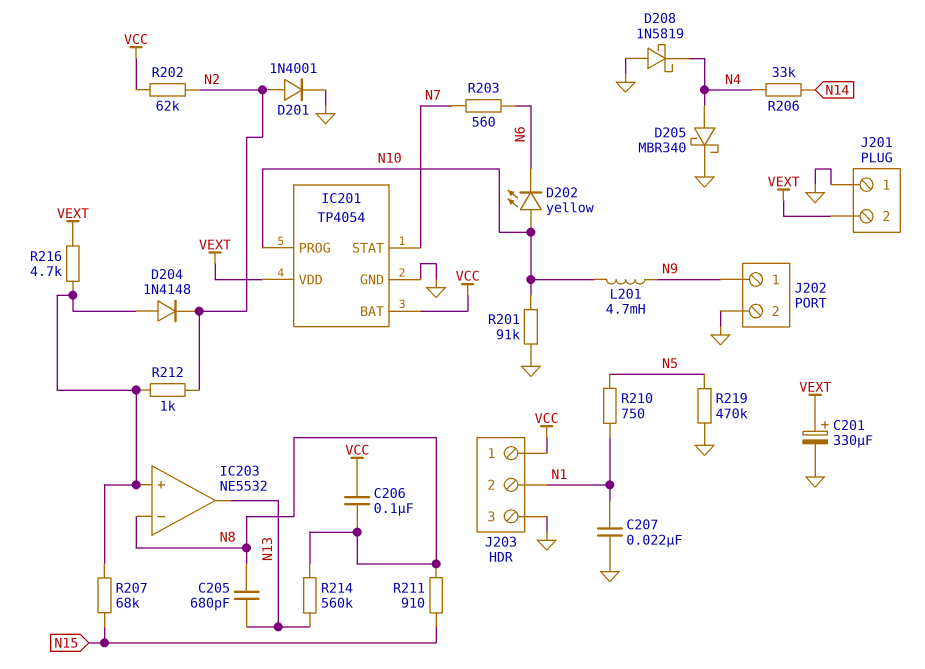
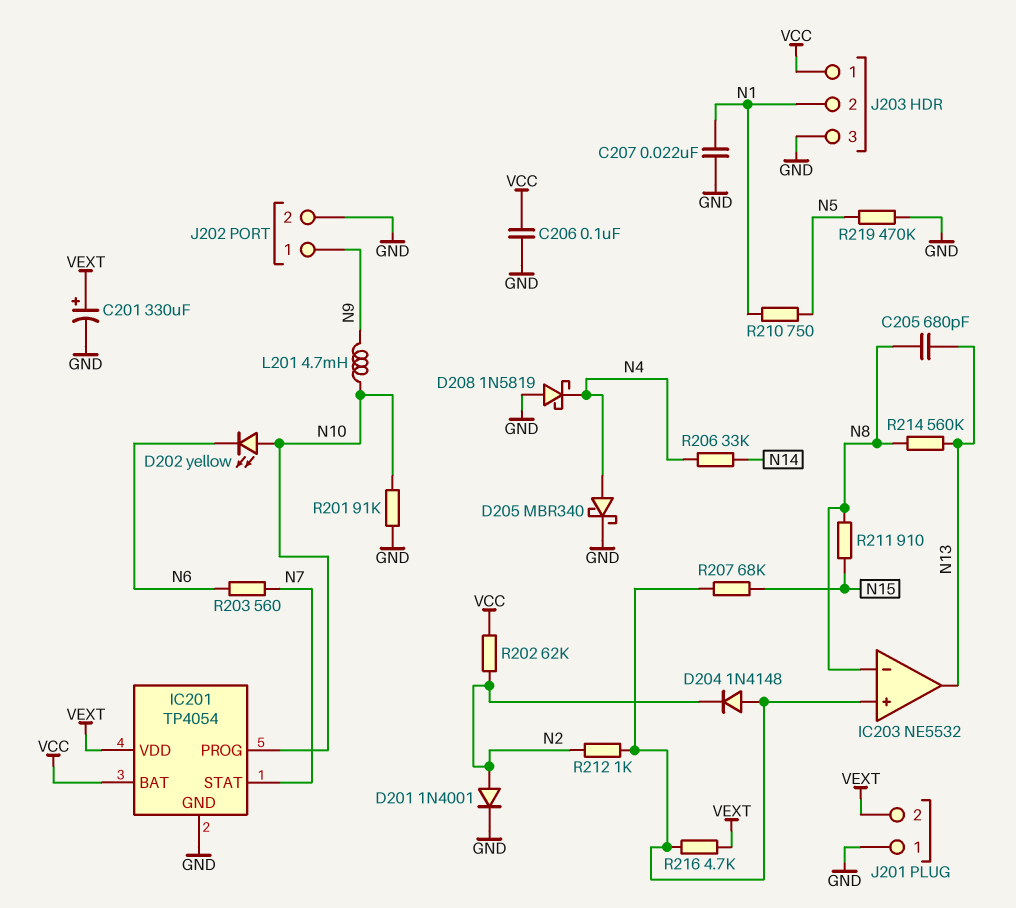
C206: 100nF (N8, VCC) -> 100nF (GND, VCC)

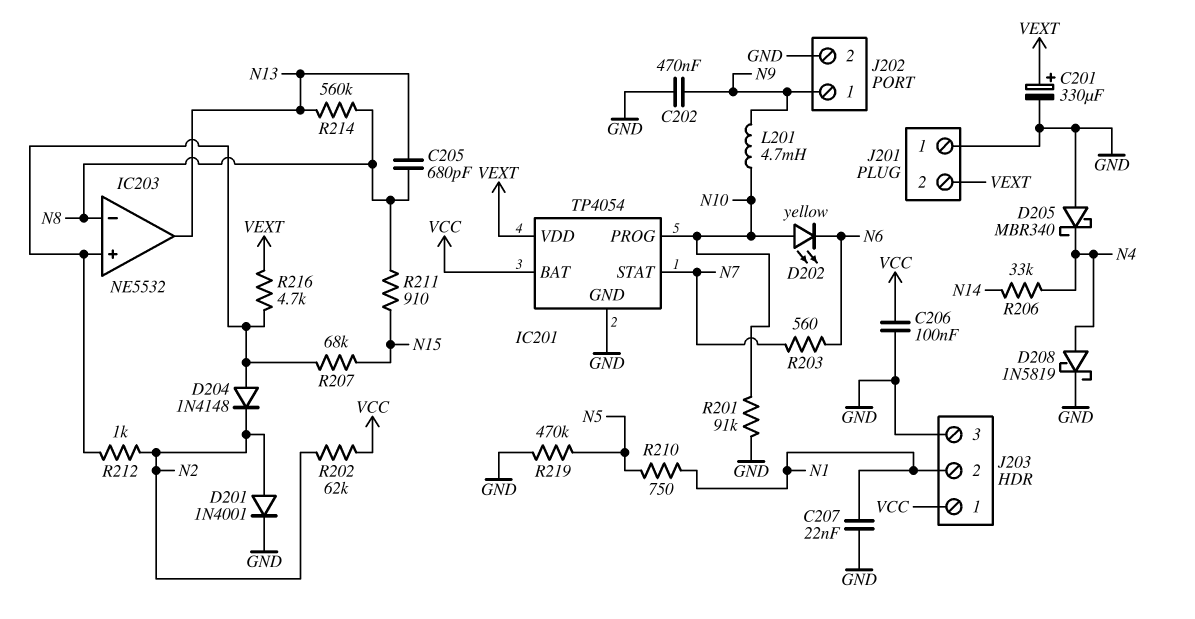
C202: none -> 470nF (GND, N9)
D205: schottky MBR340 (A N4, K GND) -> schottky MBR340 (A GND, K N4)
D208: schottky 1N5819 (A GND, K N4) -> schottky 1N5819 (A N4, K GND)

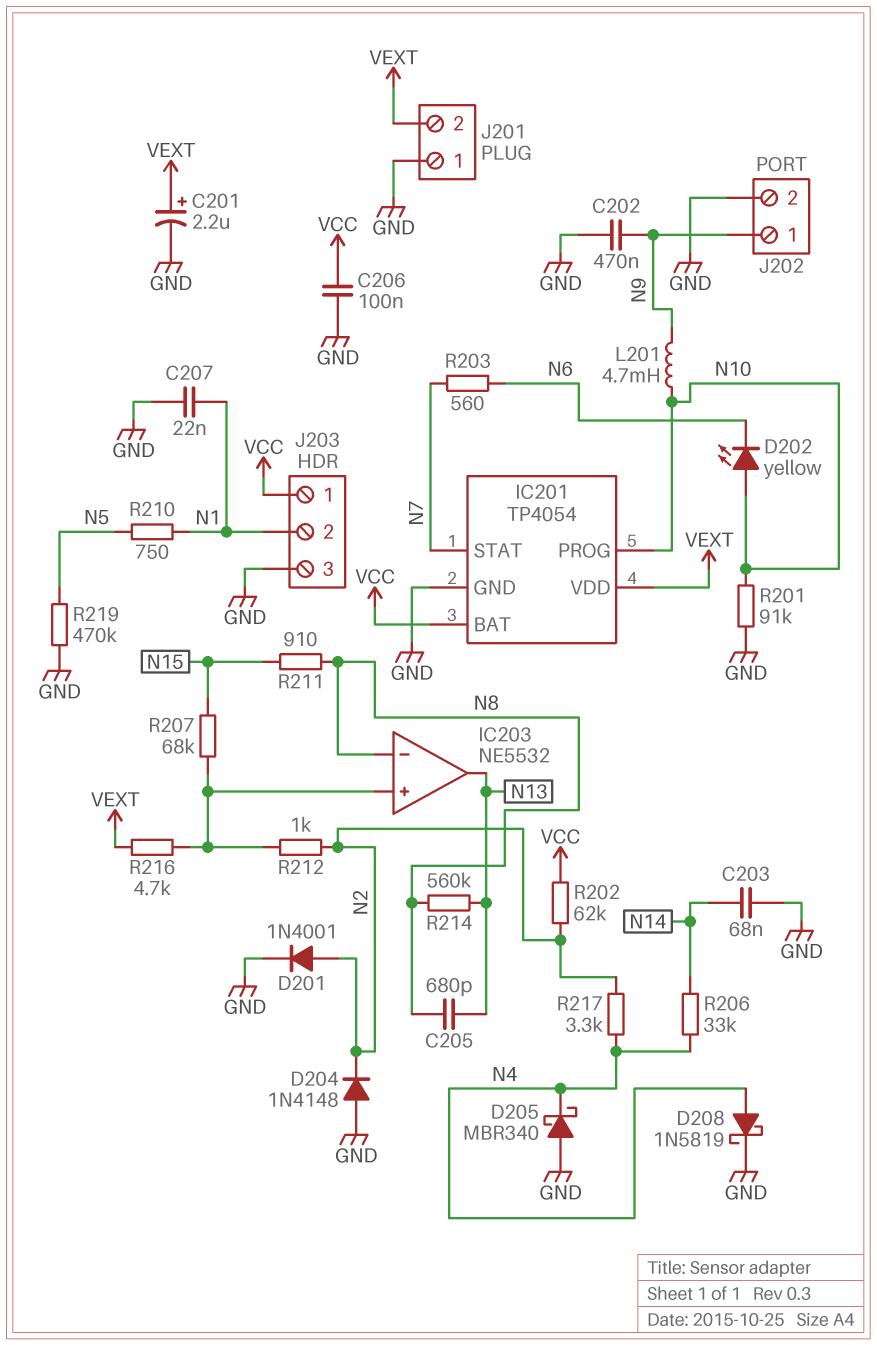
C201: 330uF (plus VEXT, minus GND) -> 2.2uF (plus VEXT, minus GND)
C203: none -> 68nF (GND, N14)
D204: diode 1N4148 (A IC203/in+, K N2) -> diode 1N4148 (A GND, K N2)
R217: none -> 3.3k (N2, N4)

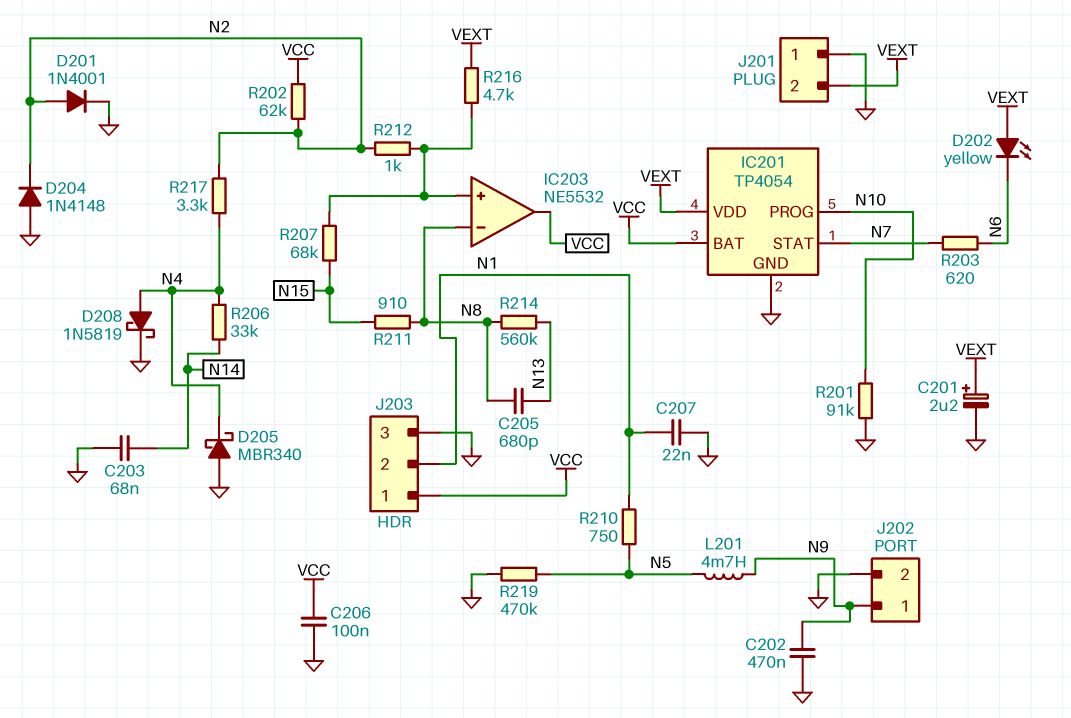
D202: LED yellow (A N10, K N6) -> LED yellow (A VEXT, K N6)
IC203 pin out: N13 -> VCC
L201: 4.7mH (N9, N10) -> 4.7mH (N5, N9)
R203: 560 (N6, N7) -> 620 (N6, N7)

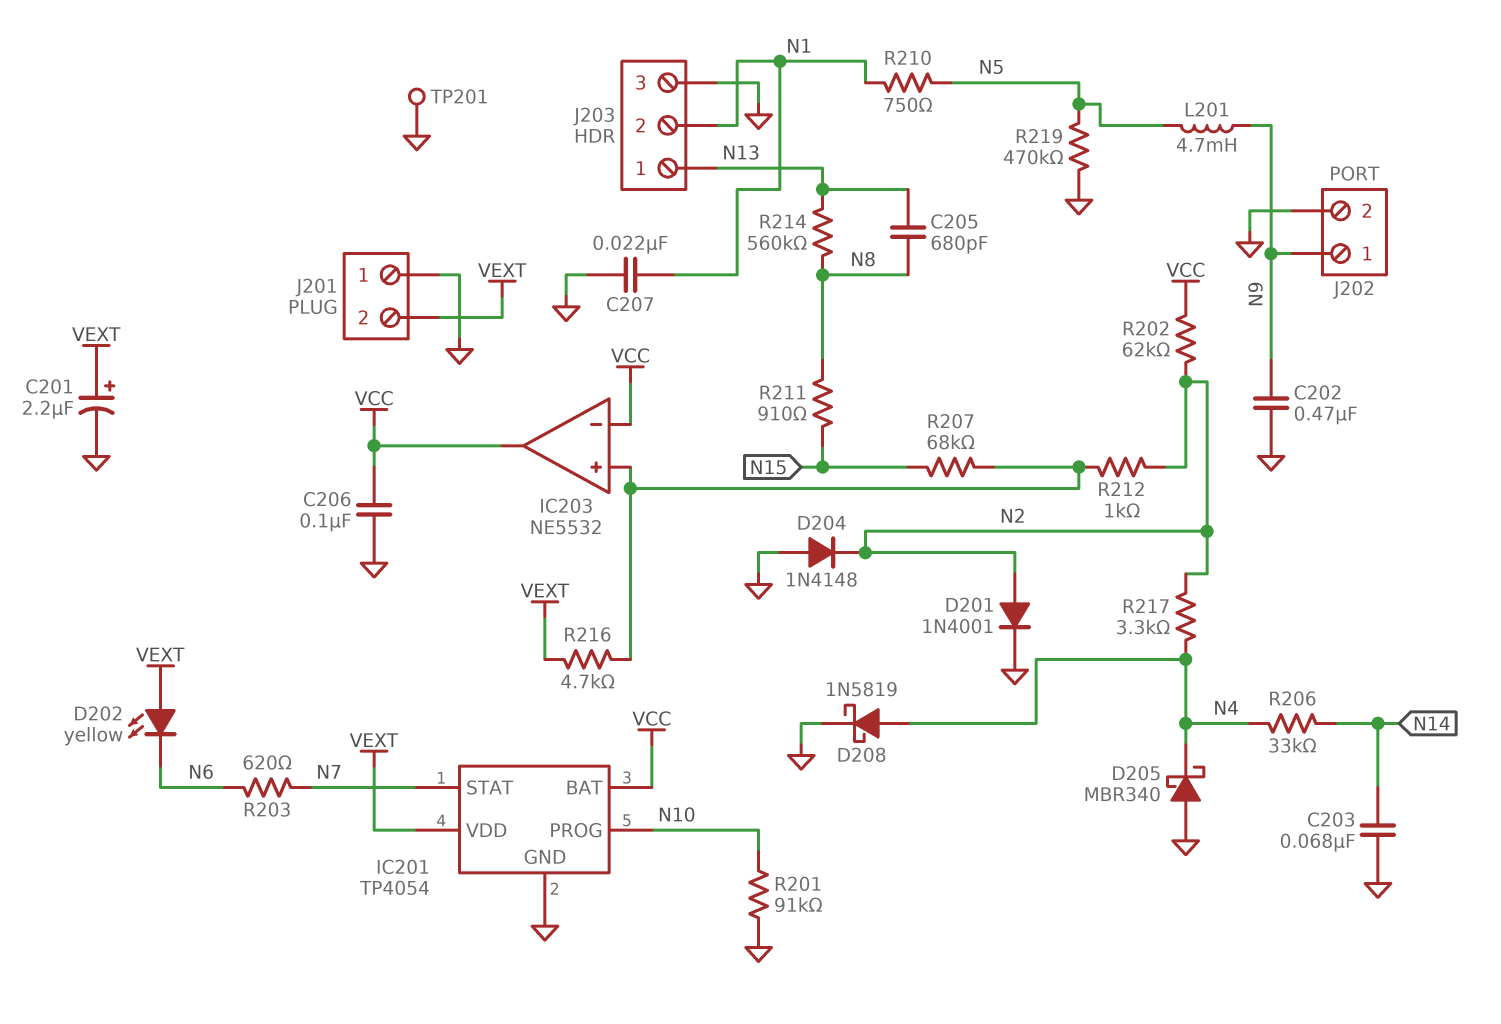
IC203 pin in-: N8 -> VCC
J203 pin 1: VCC -> N13
TP201: none -> test point (GND)

